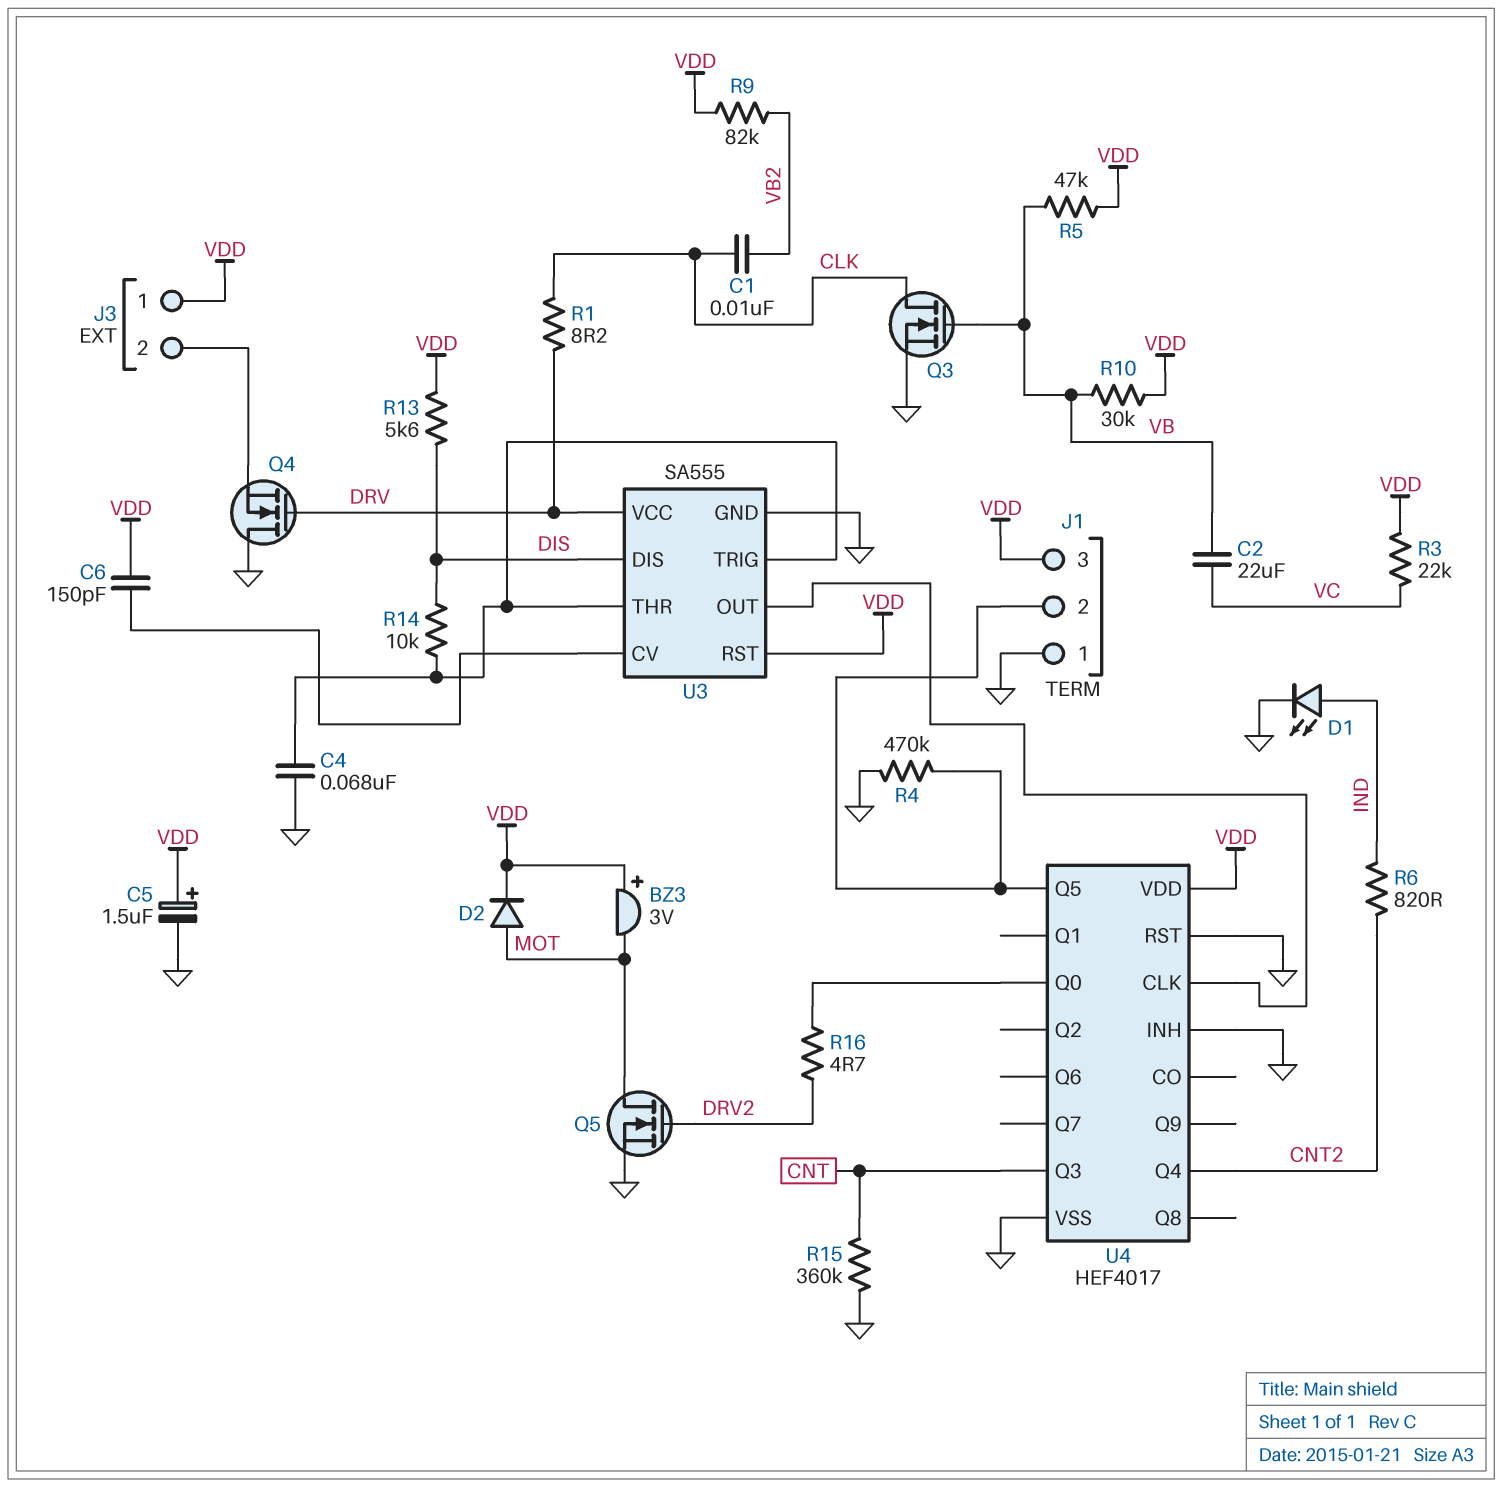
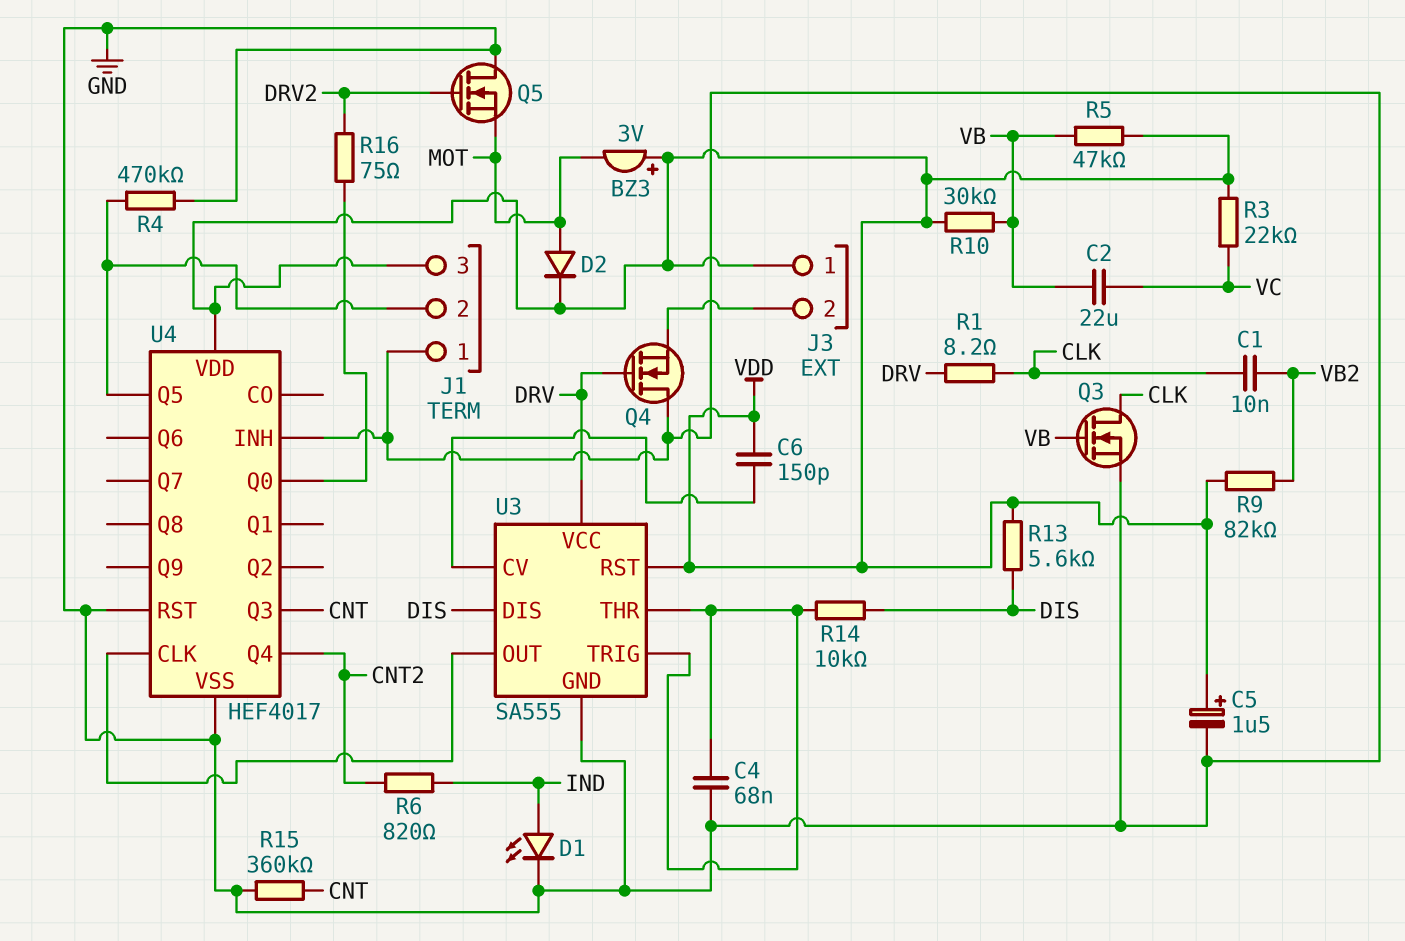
Q5: NMOS (G DRV2, D MOT, S GND) -> NMOS (G DRV2, D GND, S MOT)
R16: 4.7 (DRV2, U4/Q0) -> 75 (DRV2, U4/Q0)

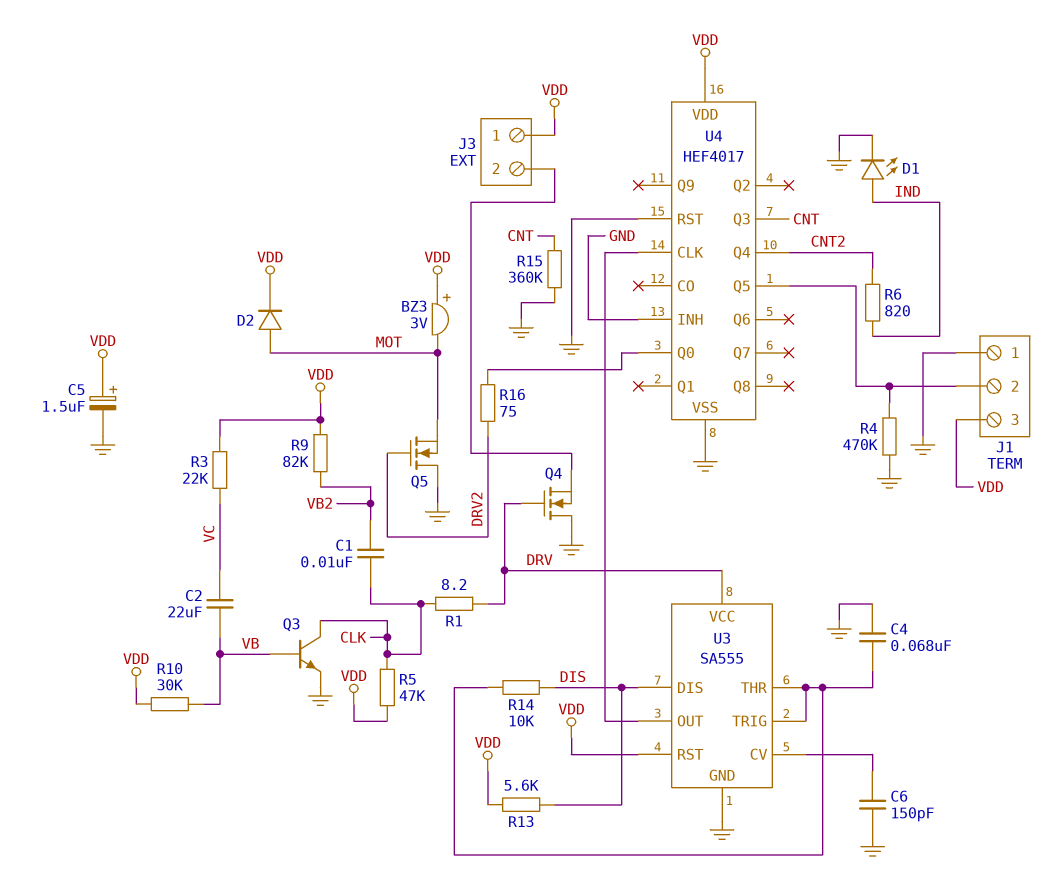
C6: 150pF (U3/CV, VDD) -> 150pF (GND, U3/CV)
Q3: NMOS (G VB, D CLK, S GND) -> NPN (B VB, C CLK, E GND)
R5: 47k (VB, VDD) -> 47k (CLK, VDD)

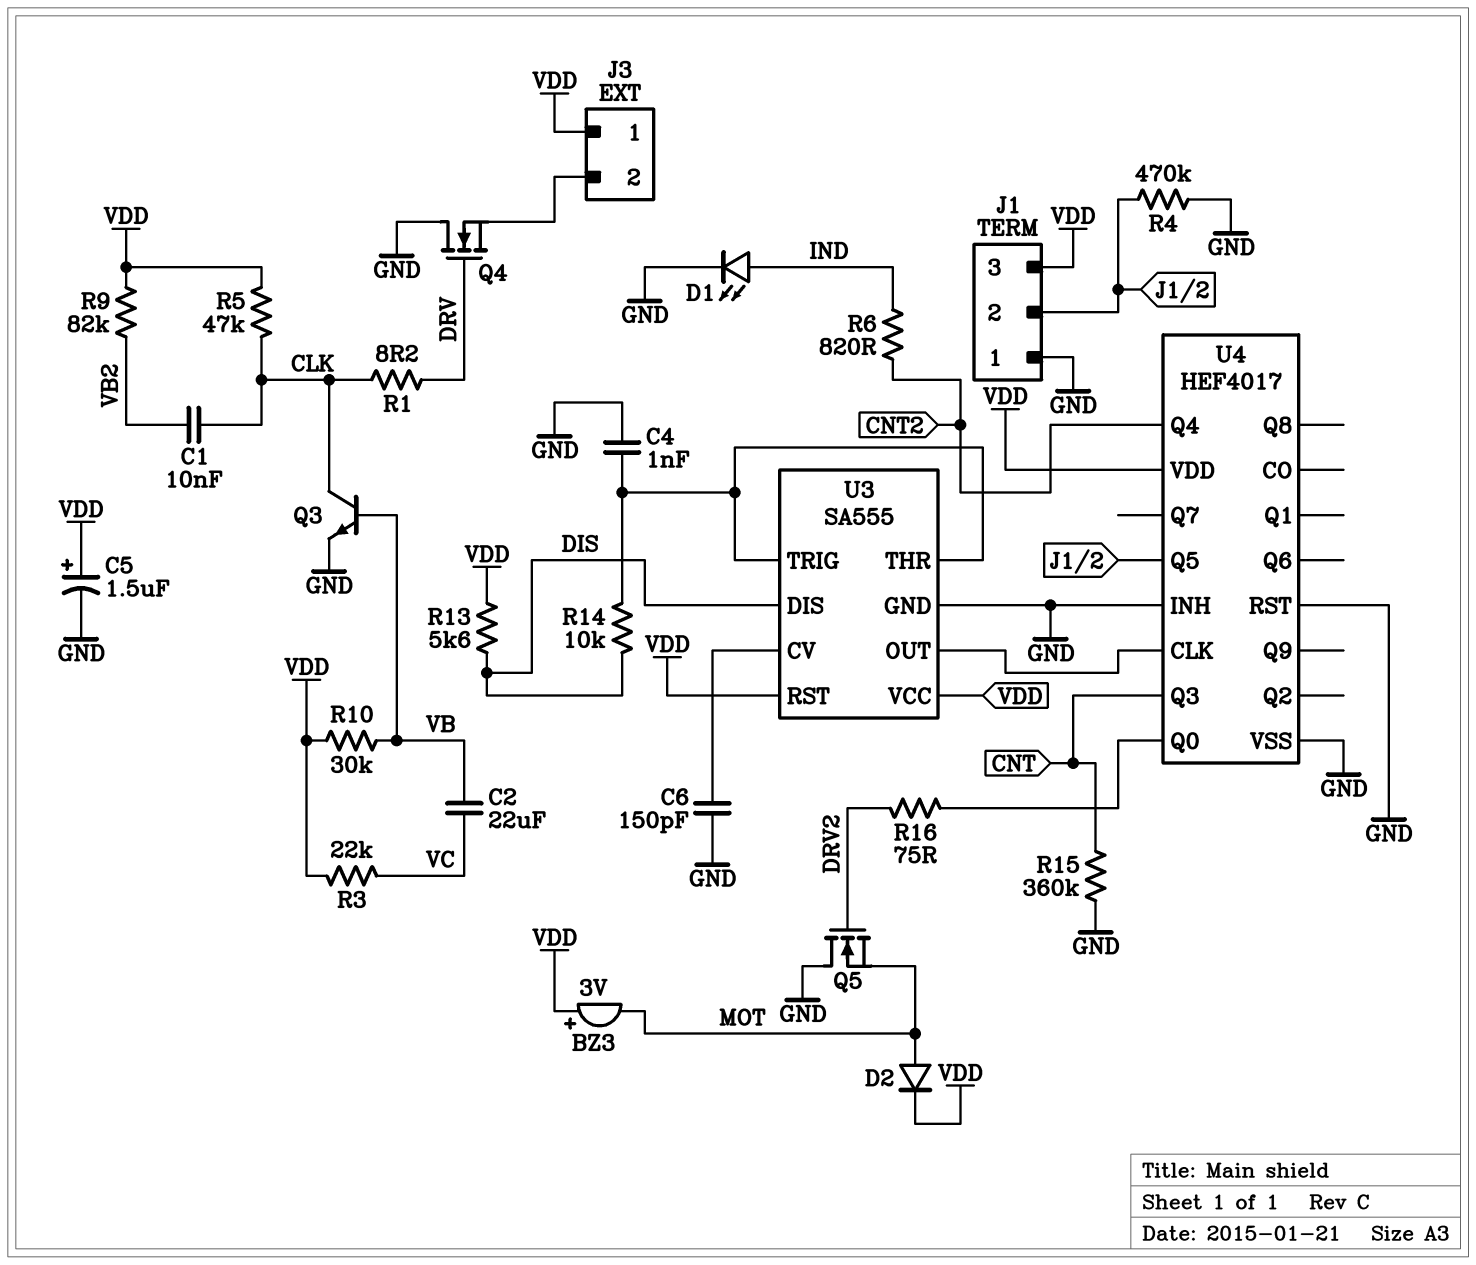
C4: 68nF (GND, U3/THR) -> 1nF (GND, U3/THR)
U3 pin VCC: DRV -> VDD

